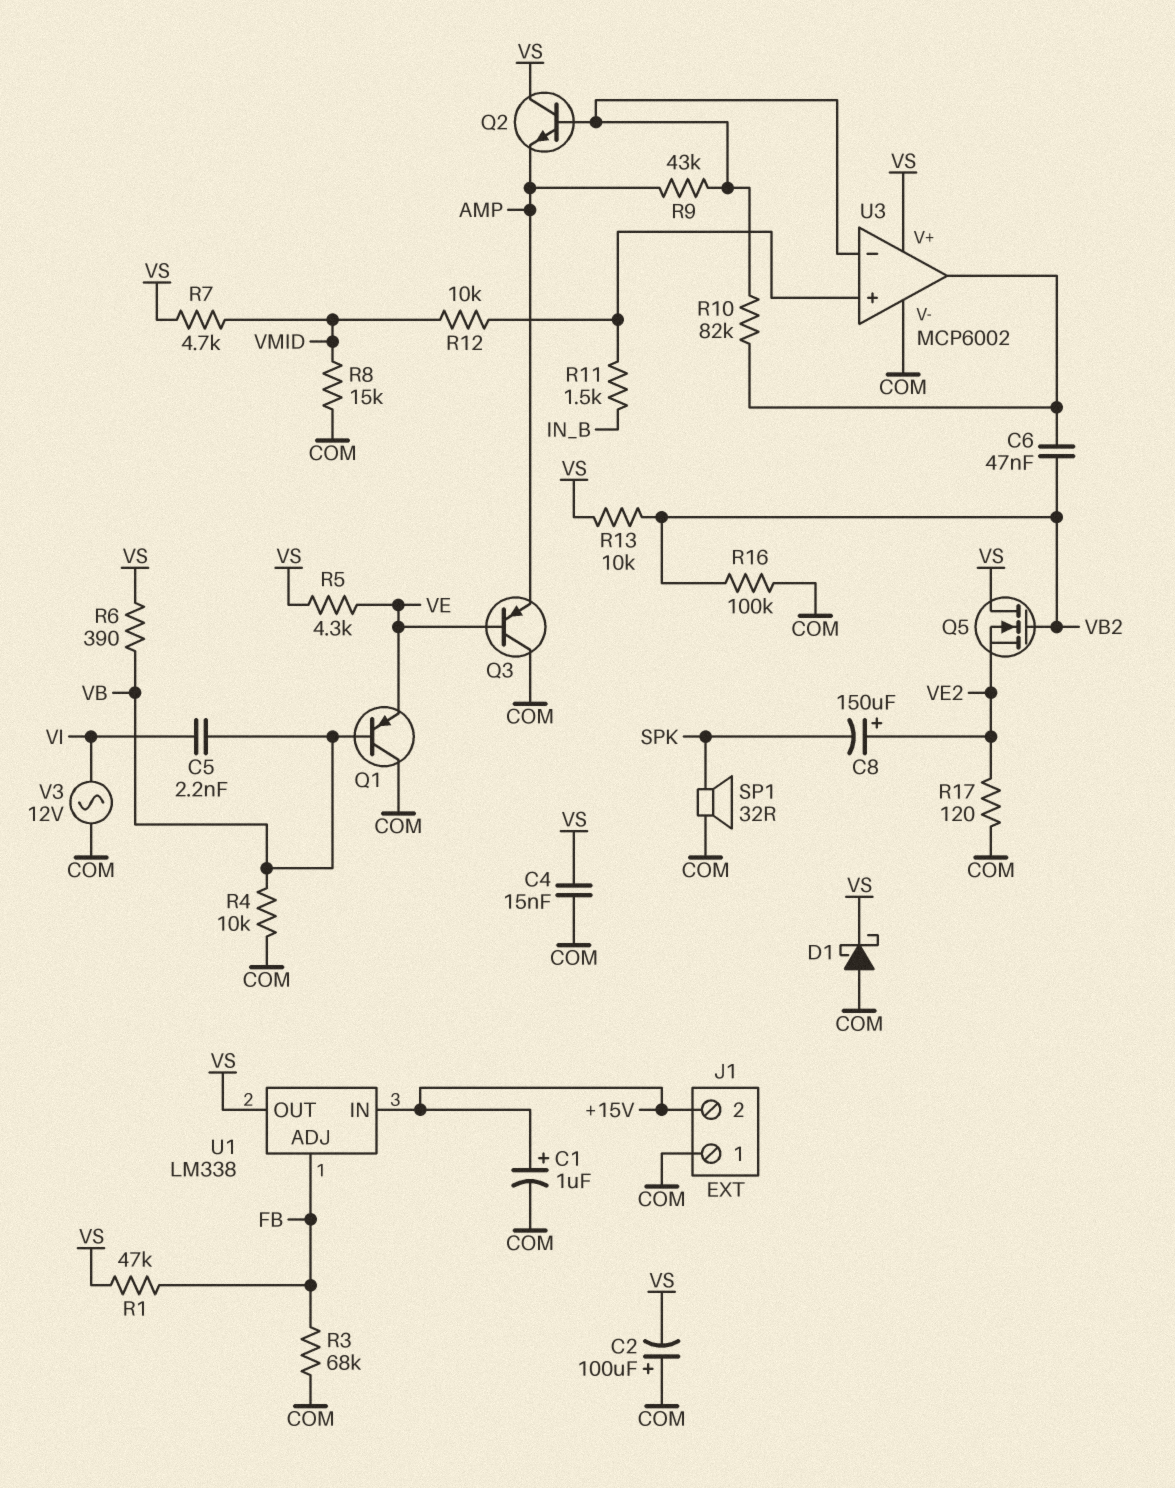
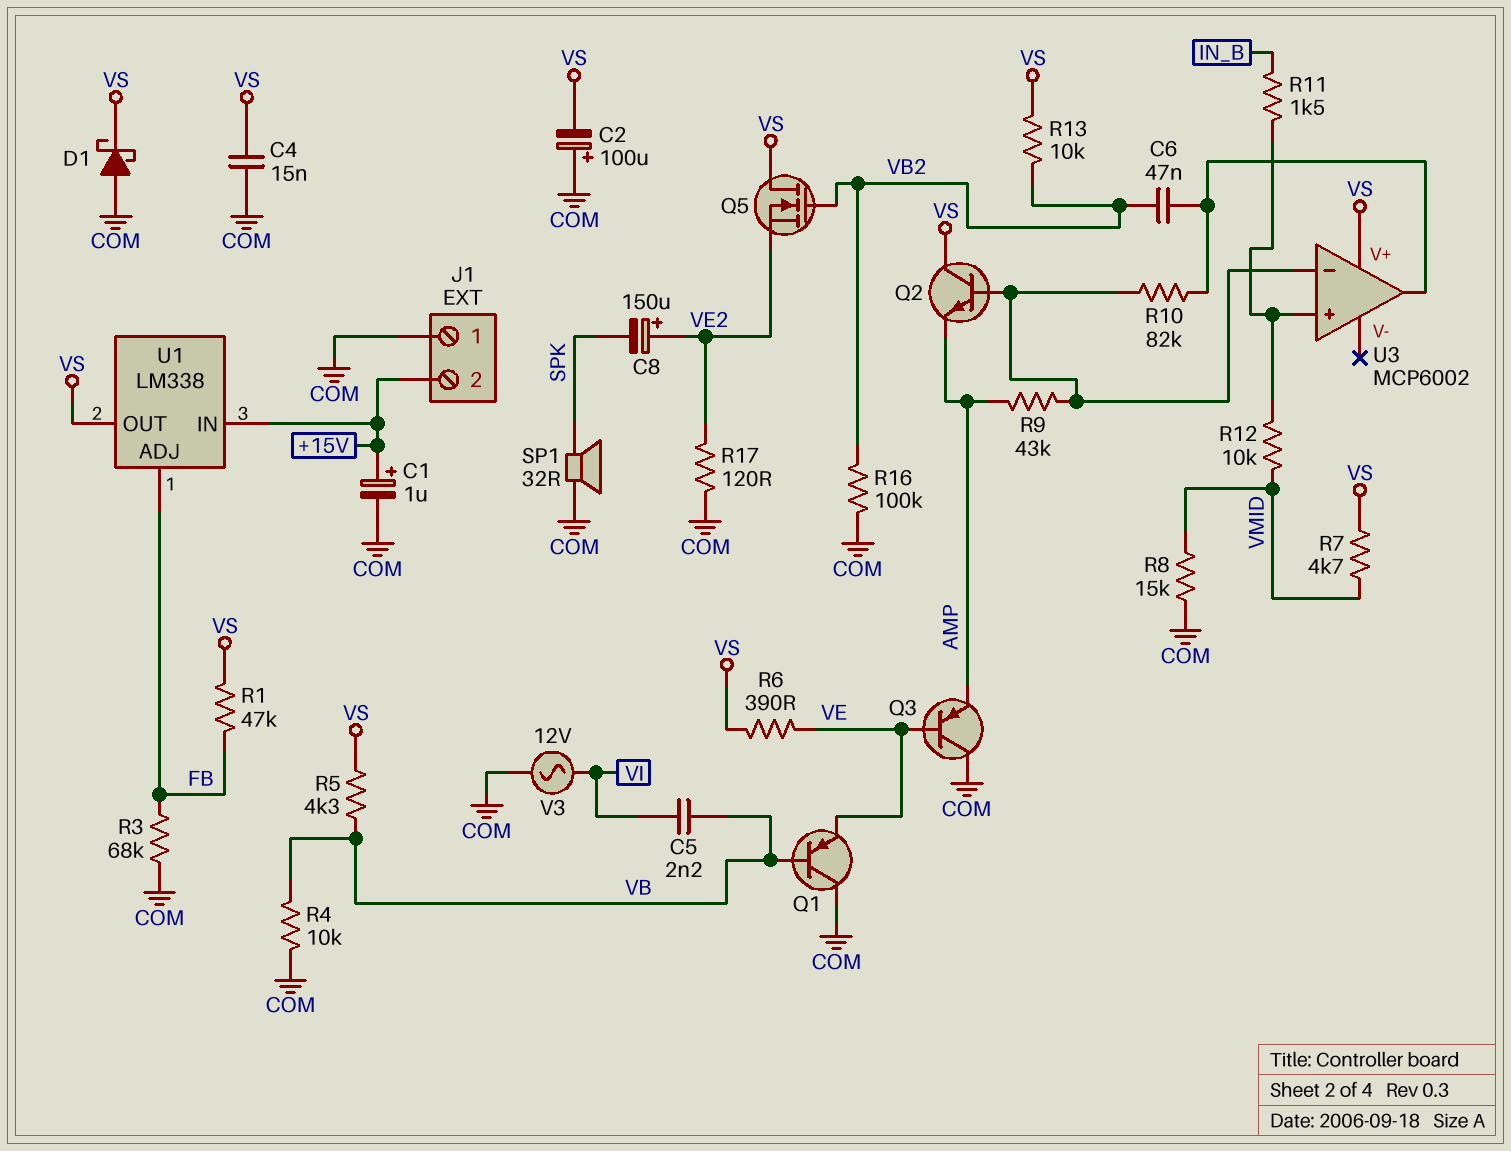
R5: 4.3k (VE, VS) -> 4.3k (VB, VS)
R6: 390 (VB, VS) -> 390 (VE, VS)
U3 pin V-: COM -> none

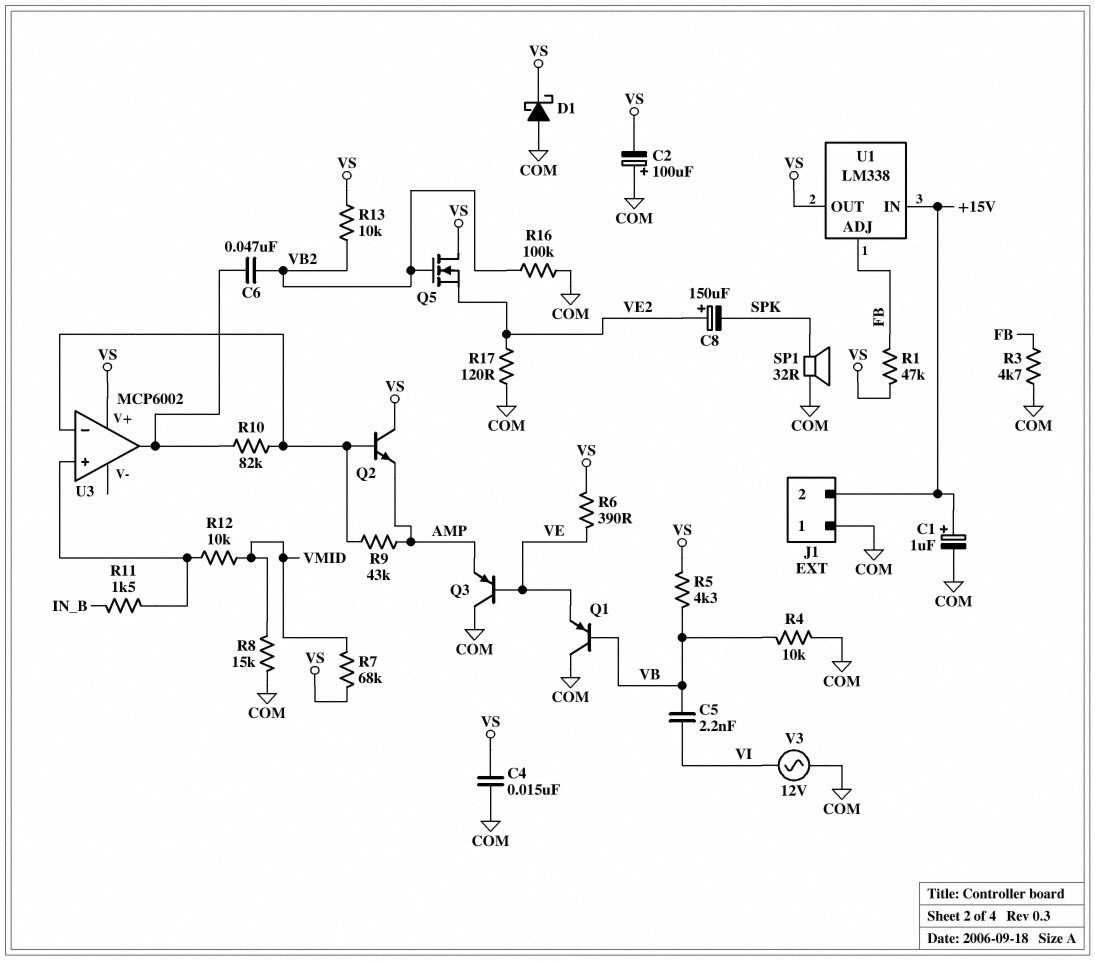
R3: 68k (COM, FB) -> 4.7k (COM, FB)
R7: 4.7k (VMID, VS) -> 68k (VMID, VS)

